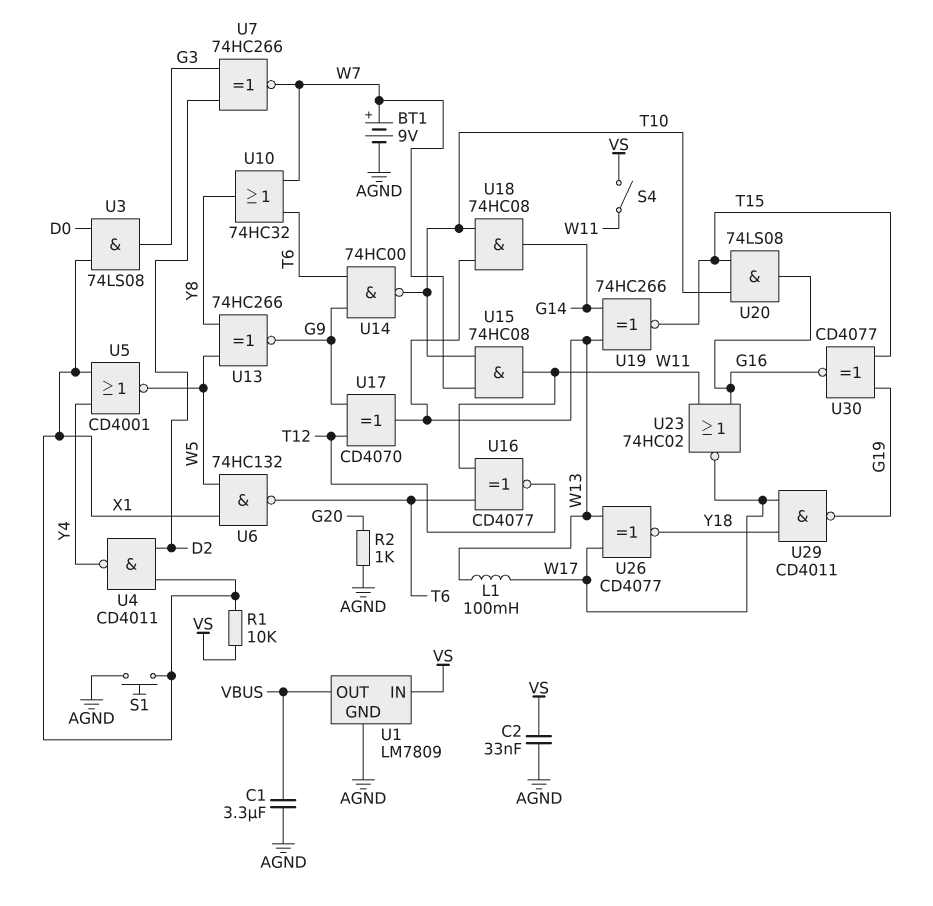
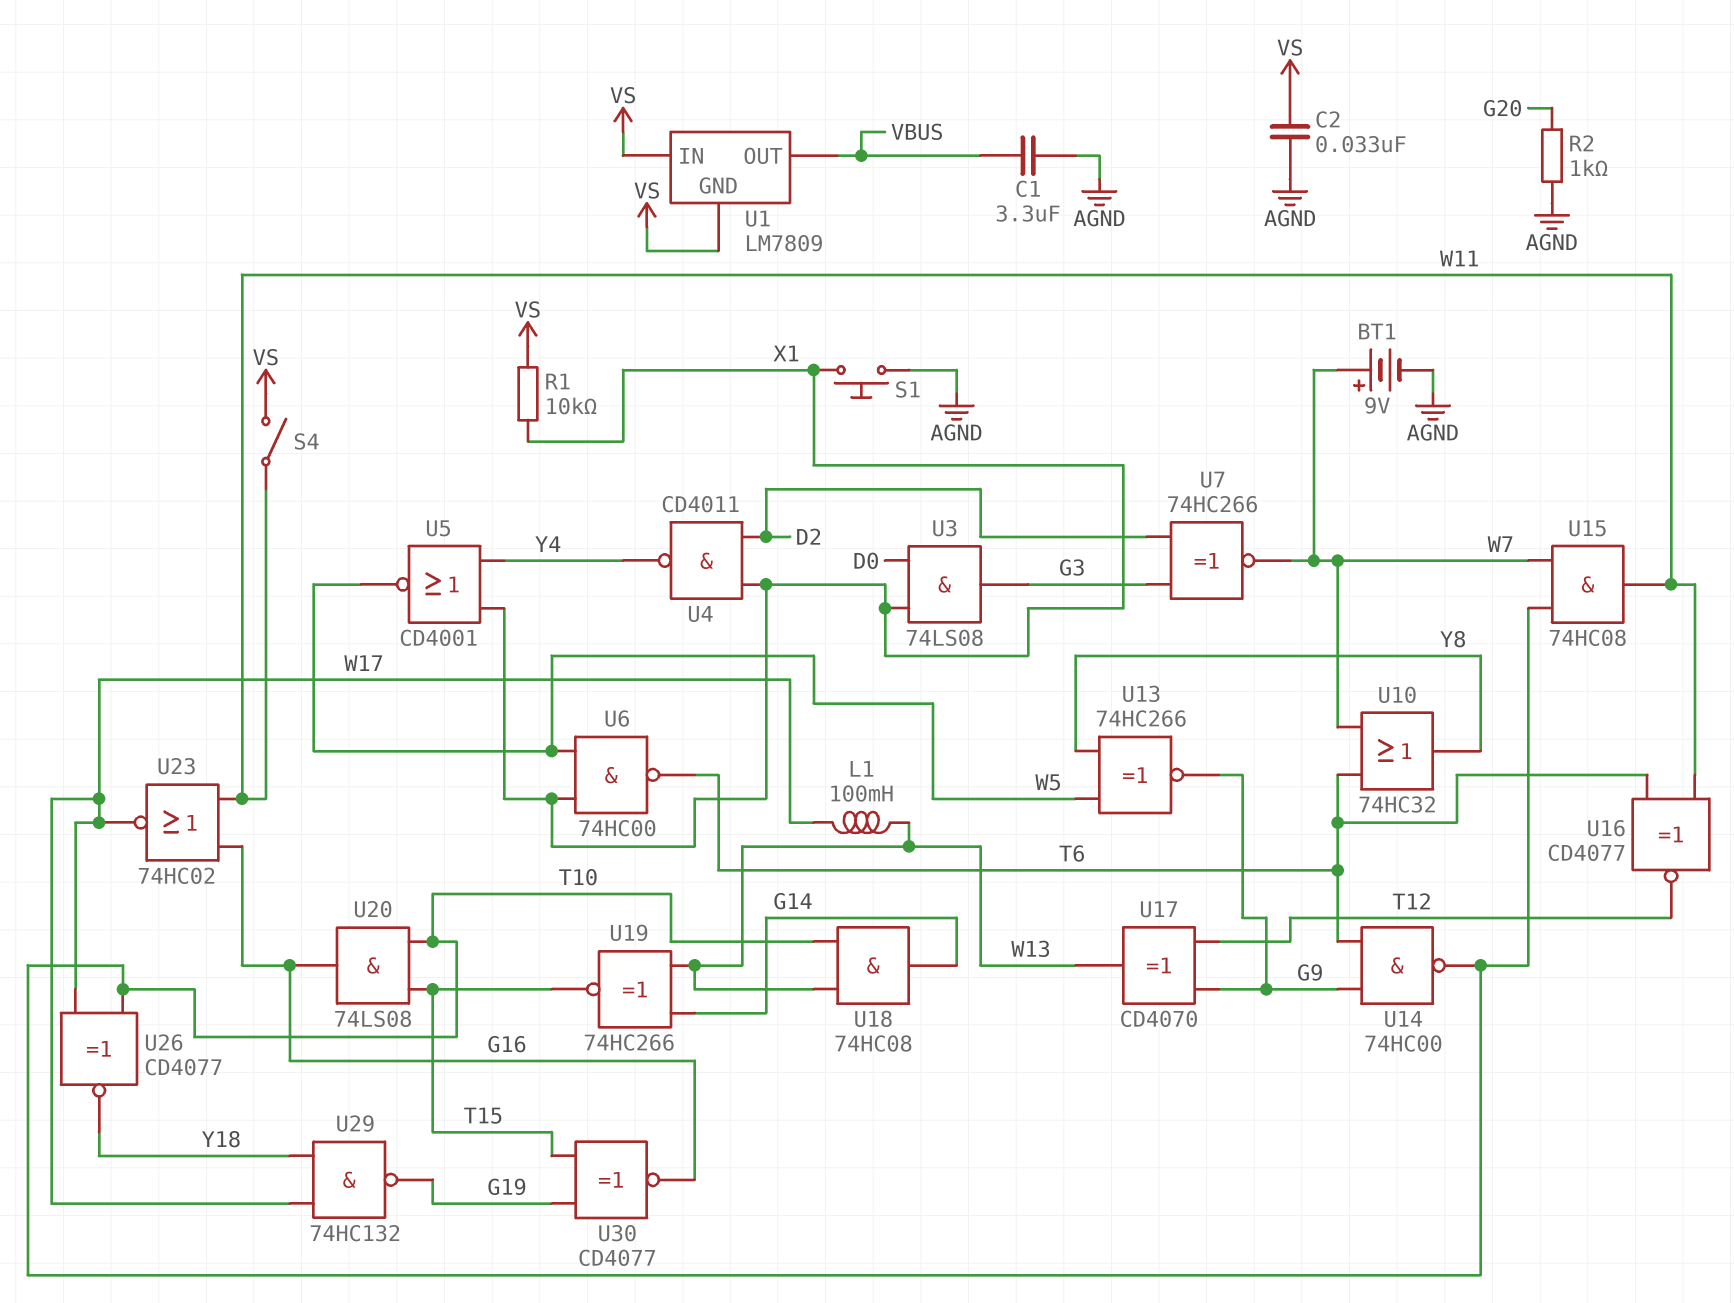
U1 pin GND: AGND -> VS
U6: NAND 74HC132 (in W5, in X1, out T6) -> NAND 74HC00 (in W5, in X1, out T6)
U26: XNOR CD4077 (in W13, in W17, out Y18) -> XNOR CD4077 (in T10, in W17, out Y18)
U29: NAND CD4011 (in W17, in Y18, out G19) -> NAND 74HC132 (in W17, in Y18, out G19)

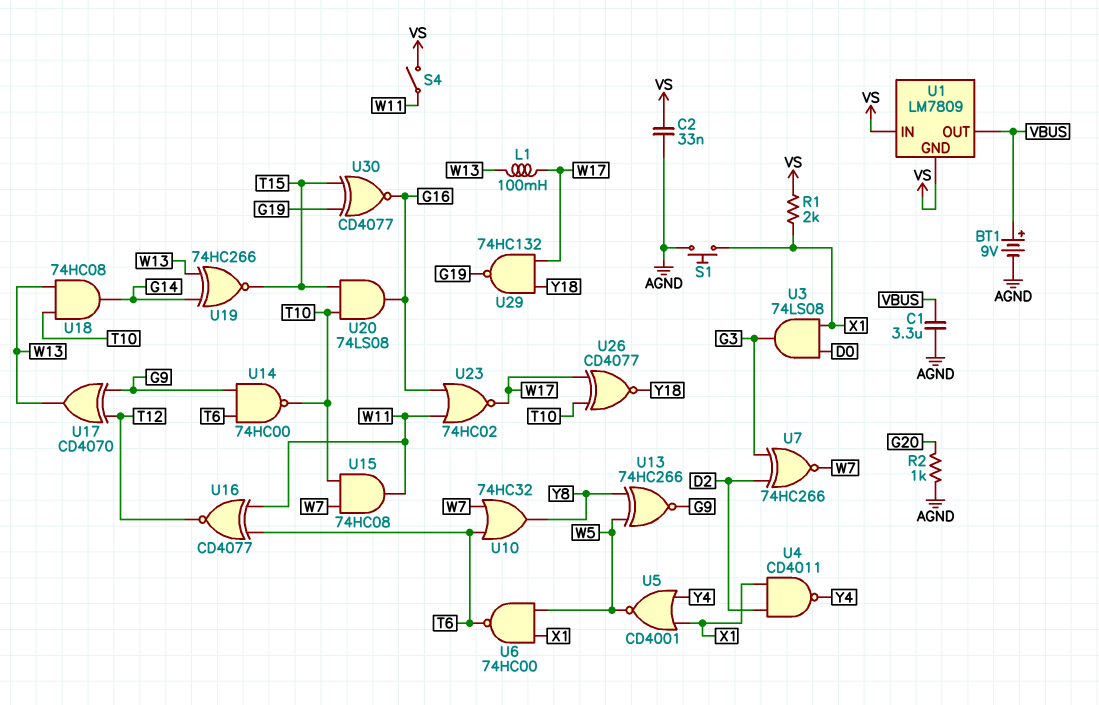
BT1: 9V (plus W7, minus AGND) -> 9V (plus VBUS, minus AGND)
R1: 10k (VS, X1) -> 2k (VS, X1)

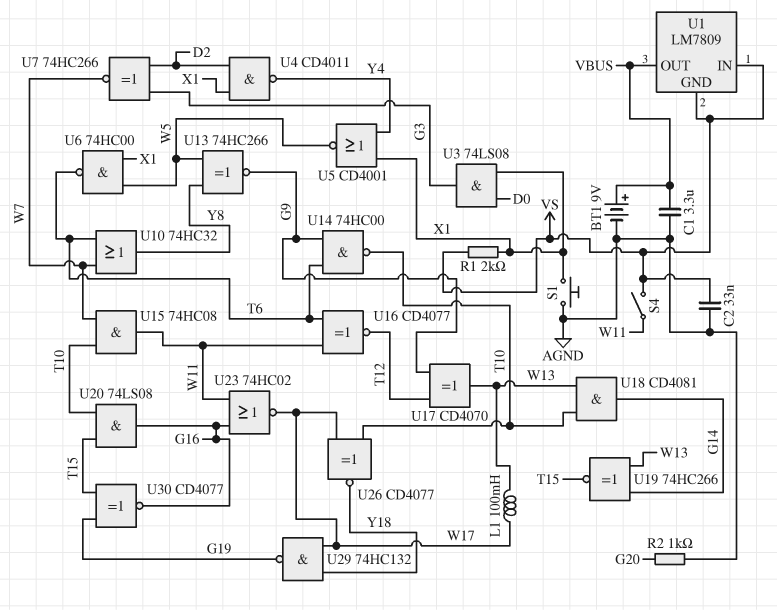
U18: AND 74HC08 (in T10, in W13, out G14) -> AND CD4081 (in T10, in W13, out G14)

